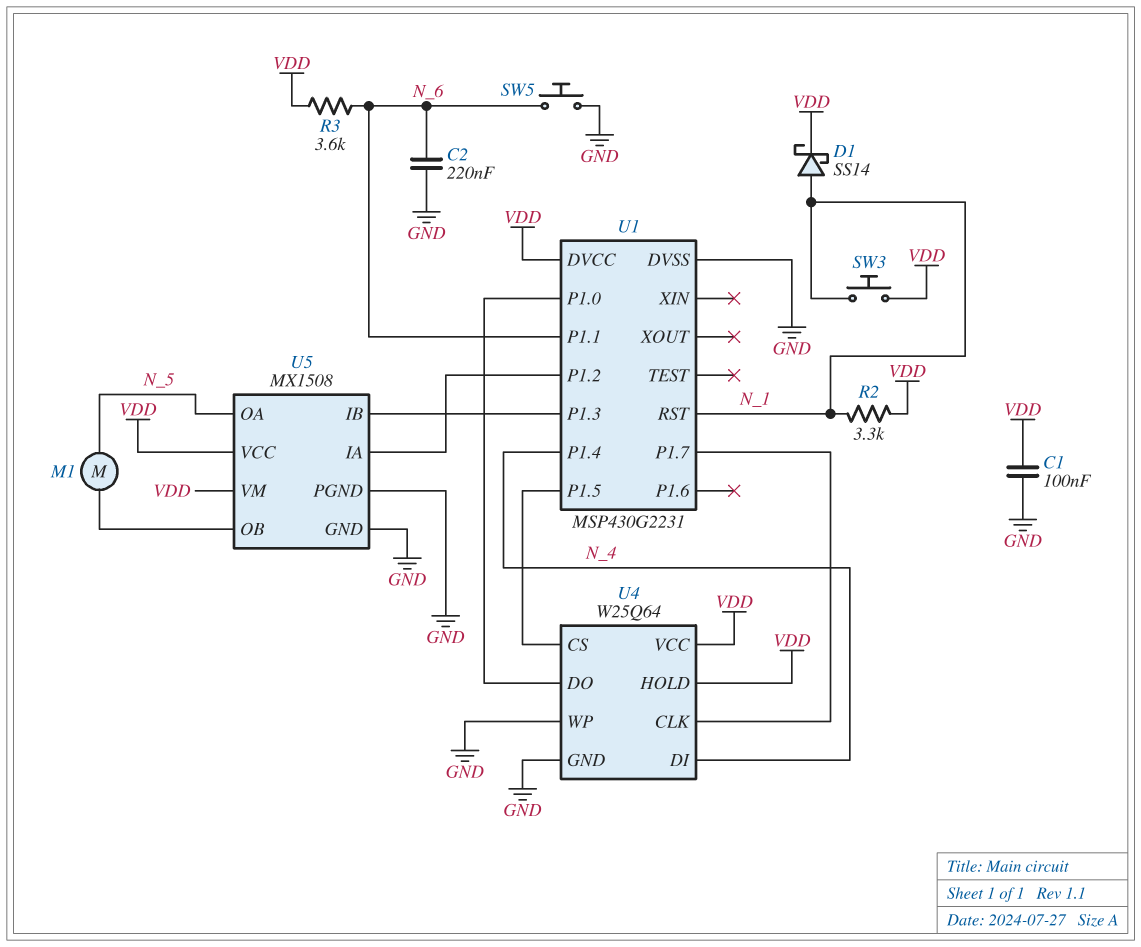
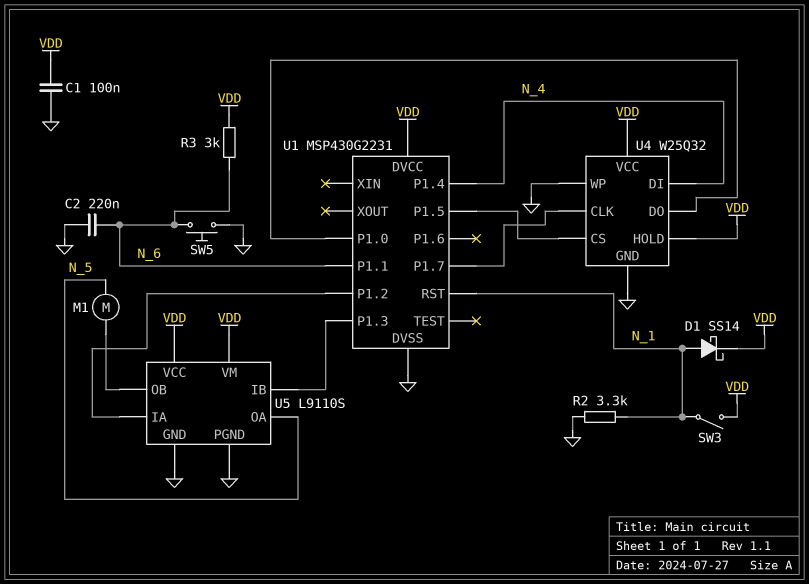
R2: 3.3k (N_1, VDD) -> 3.3k (GND, N_1)
R3: 3.6k (N_6, VDD) -> 3k (N_6, VDD)
SW3: button (N_1, VDD) -> switch (N_1, VDD)
U4: W25Q64 -> W25Q32
U5: MX1508 -> L9110S

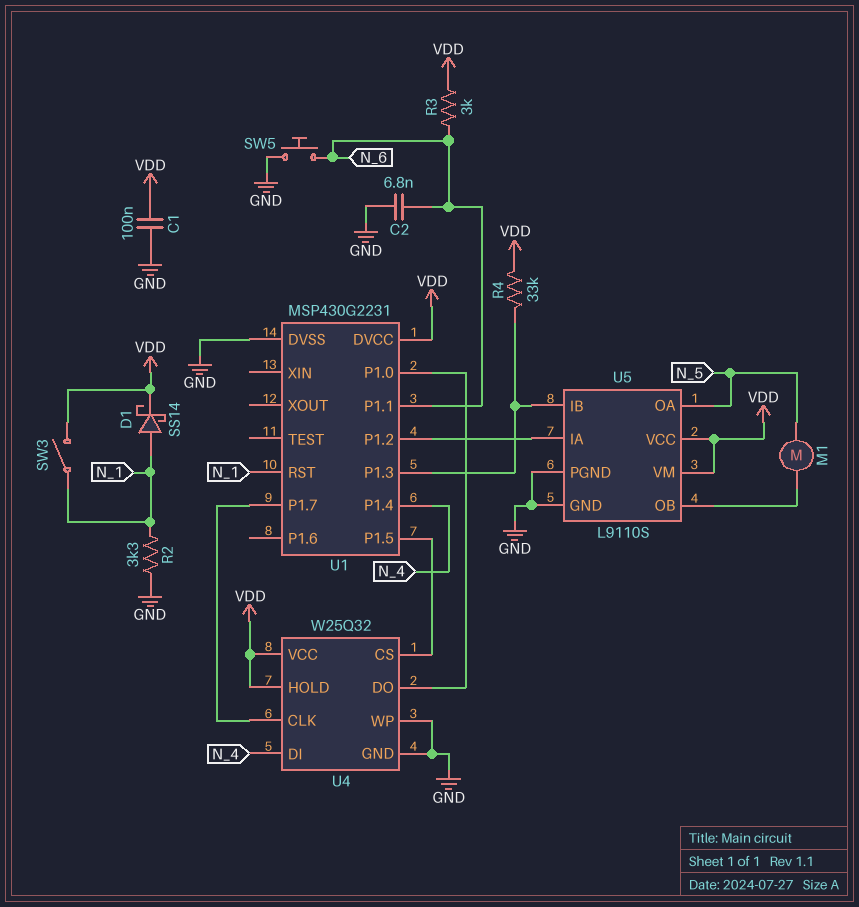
C2: 220nF (GND, N_6) -> 6.8nF (GND, N_6)
R4: none -> 33k (U1/P1.3, VDD)

